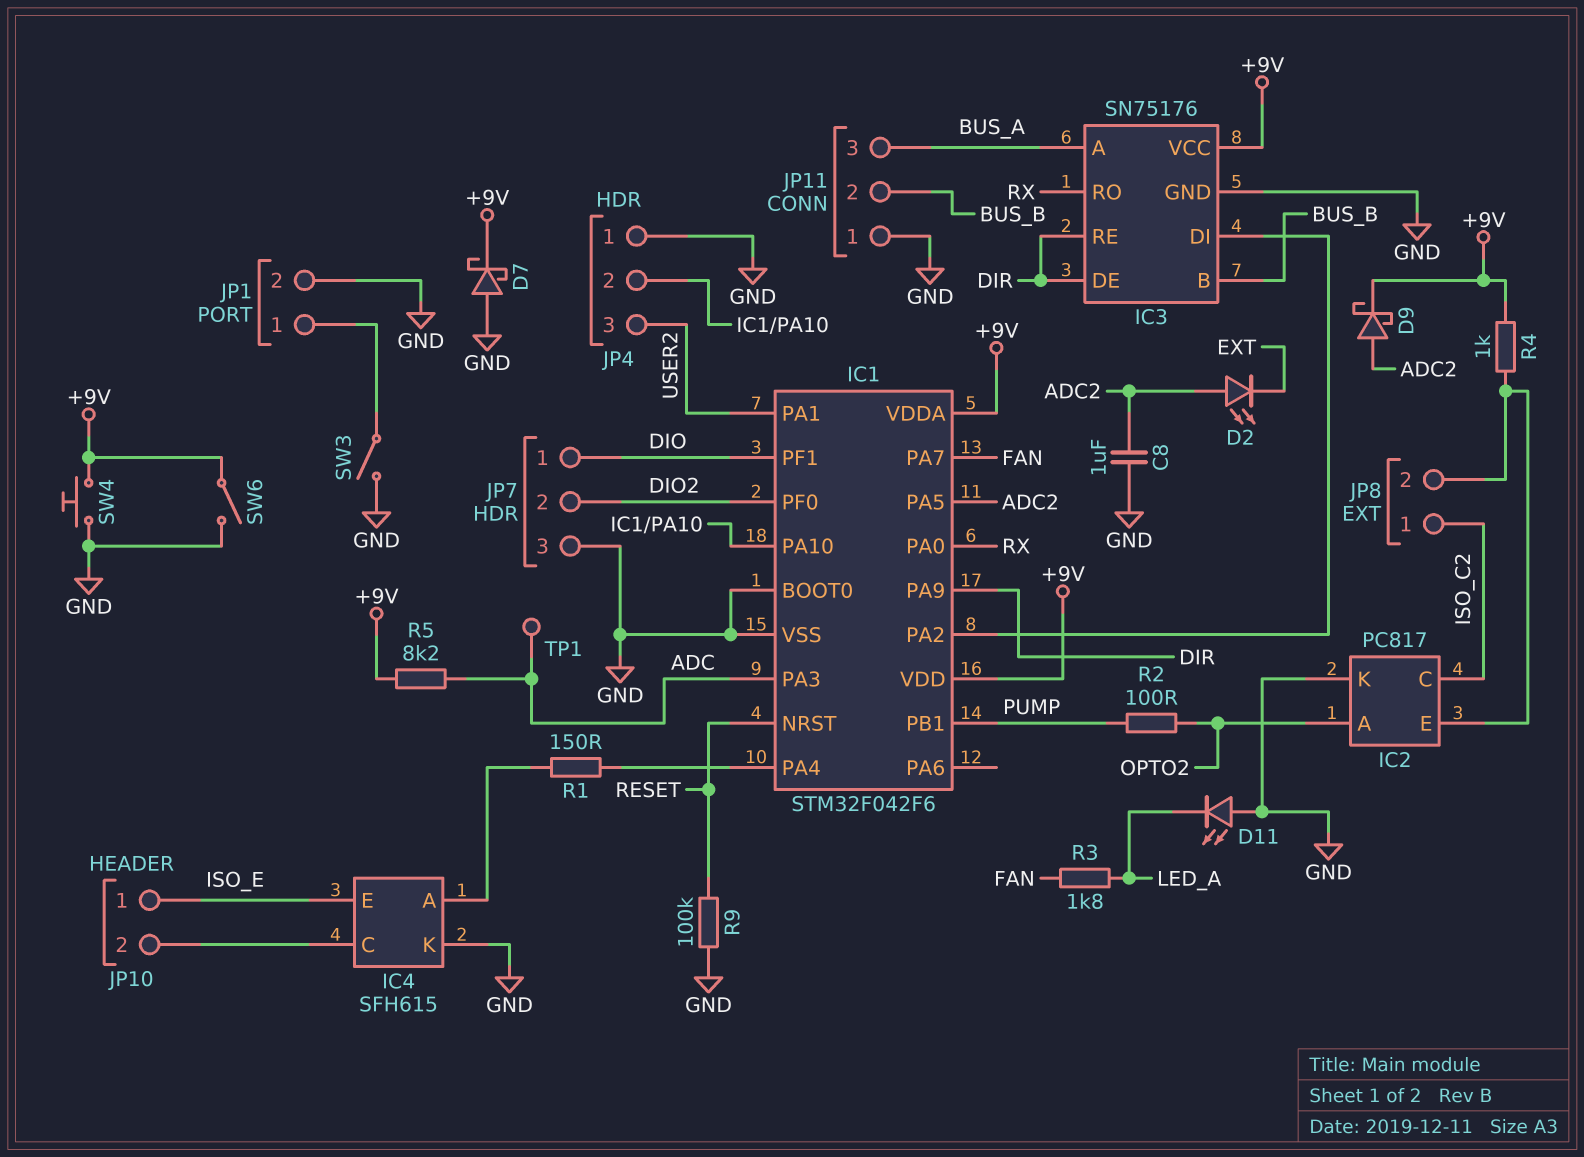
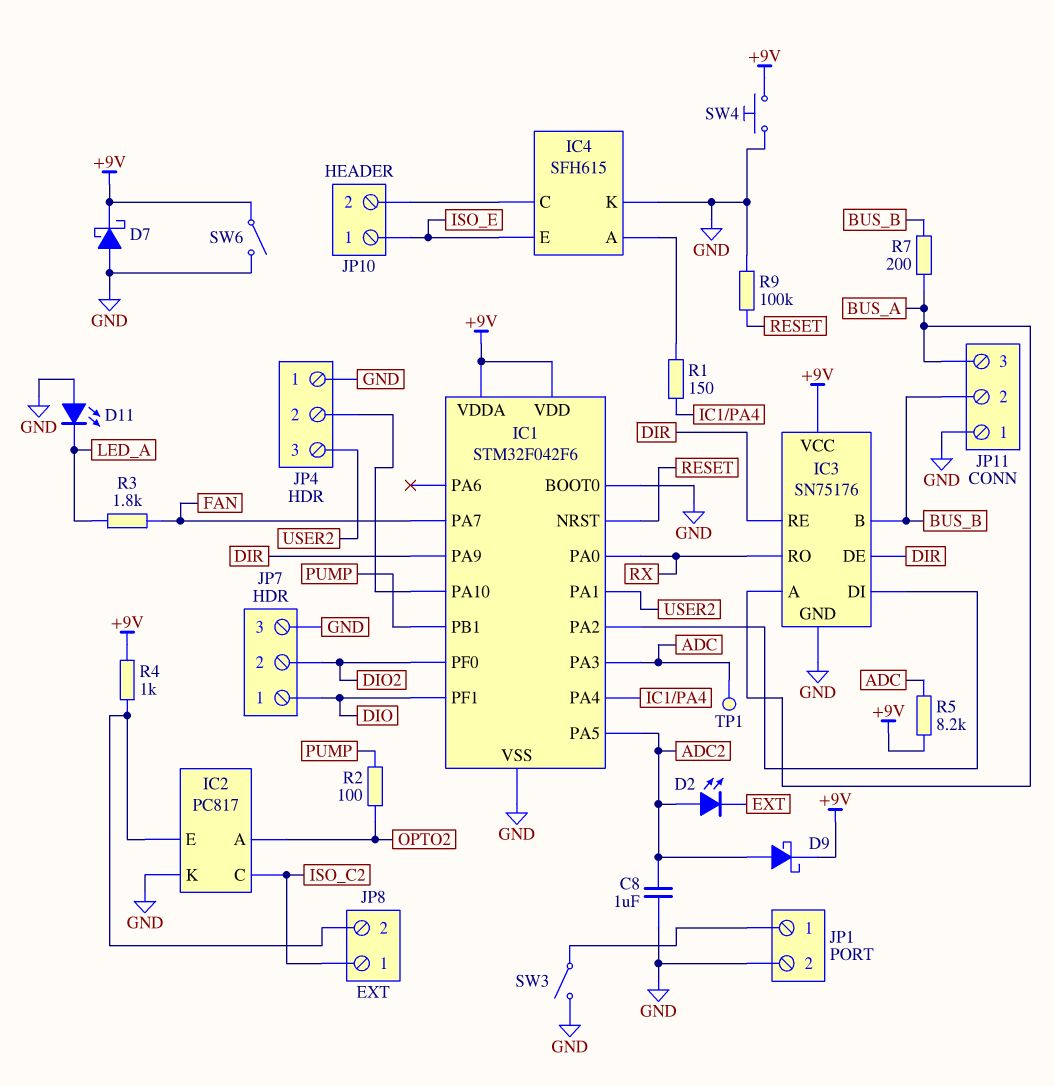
R7: none -> 200 (BUS_A, BUS_B)

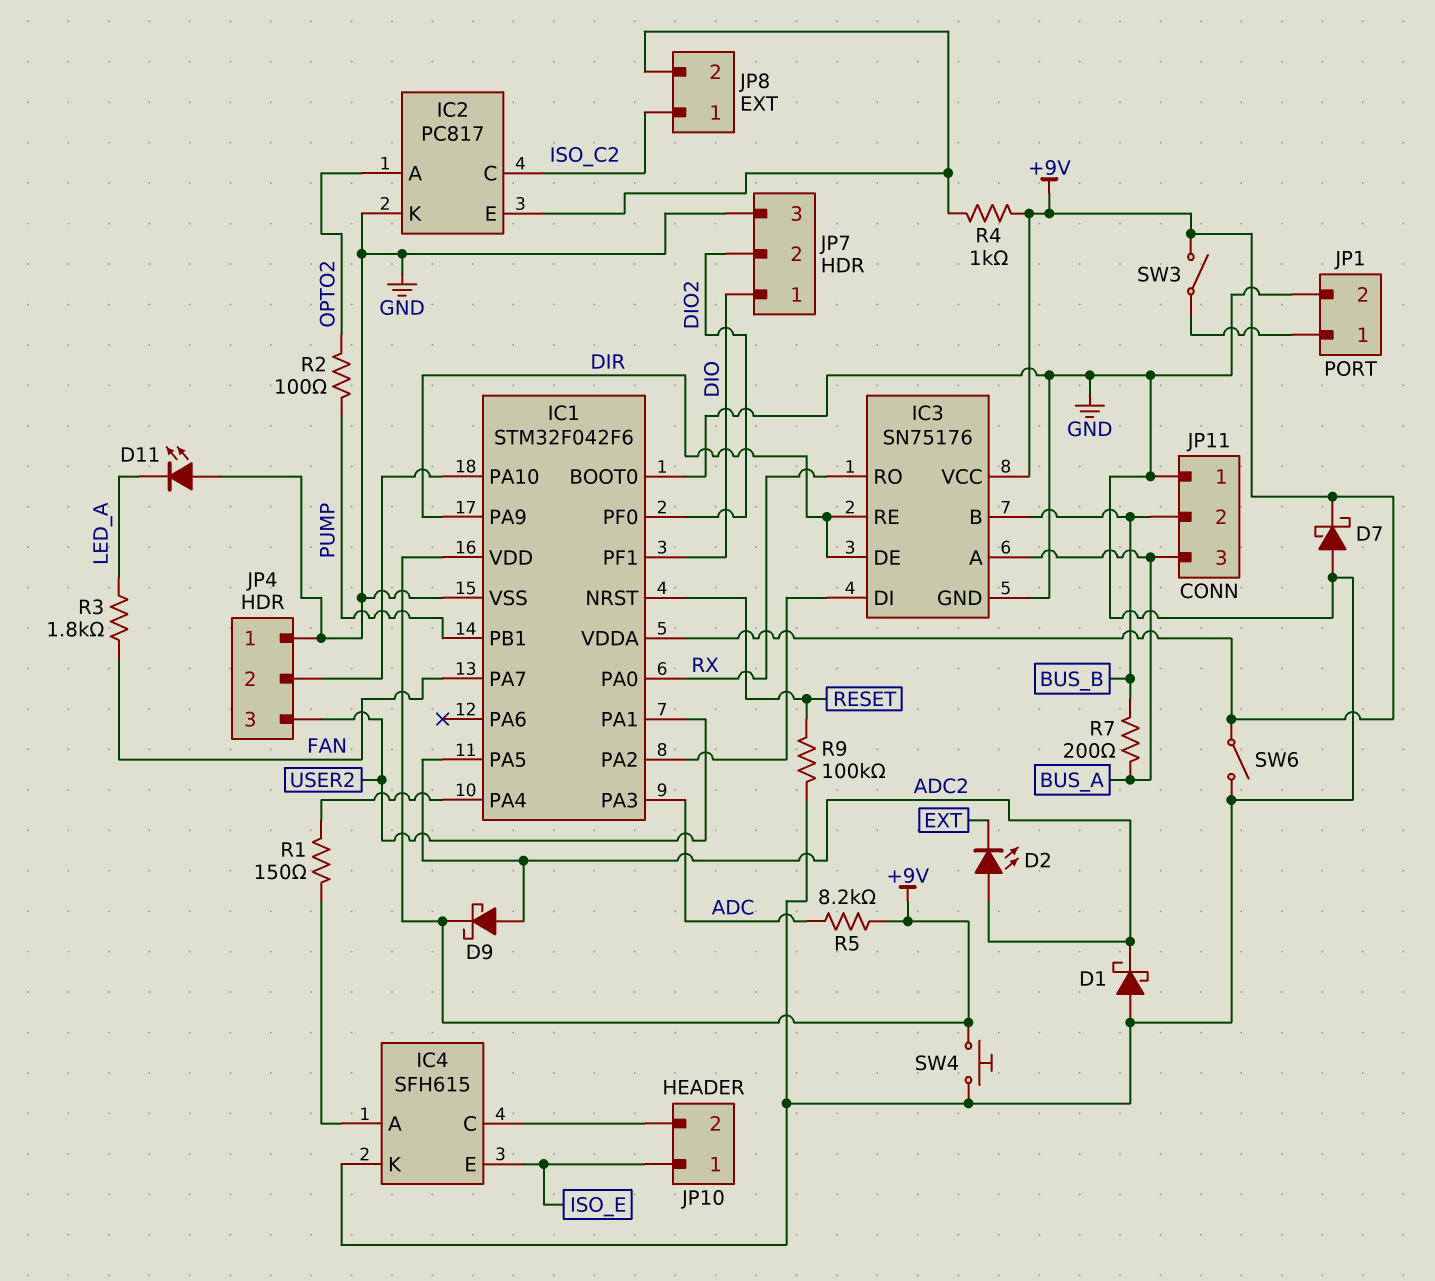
C8: 1uF (ADC2, GND) -> none
D1: none -> schottky (A GND, K ADC2)
SW3: switch (GND, JP1/1) -> switch (+9V, JP1/1)
TP1: test point (ADC) -> none

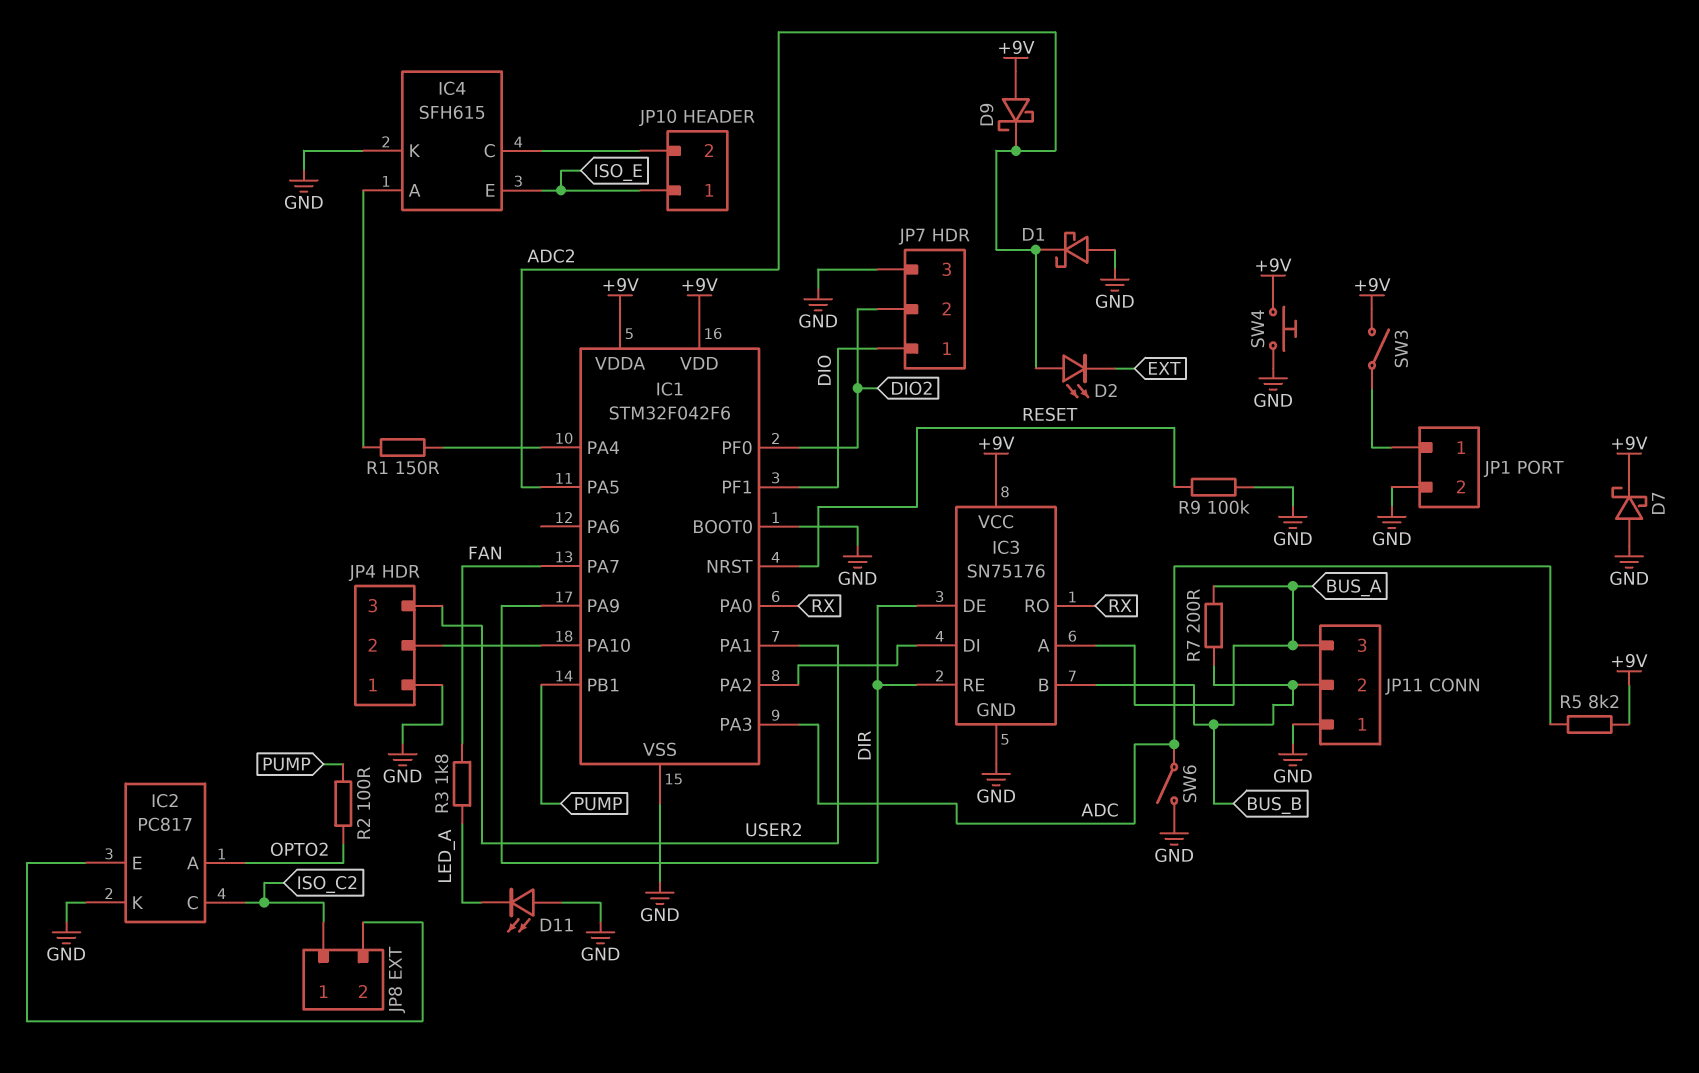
D9: schottky (A ADC2, K +9V) -> schottky (A +9V, K ADC2)
R4: 1k (+9V, IC2/E) -> none
SW6: switch (+9V, GND) -> switch (ADC, GND)

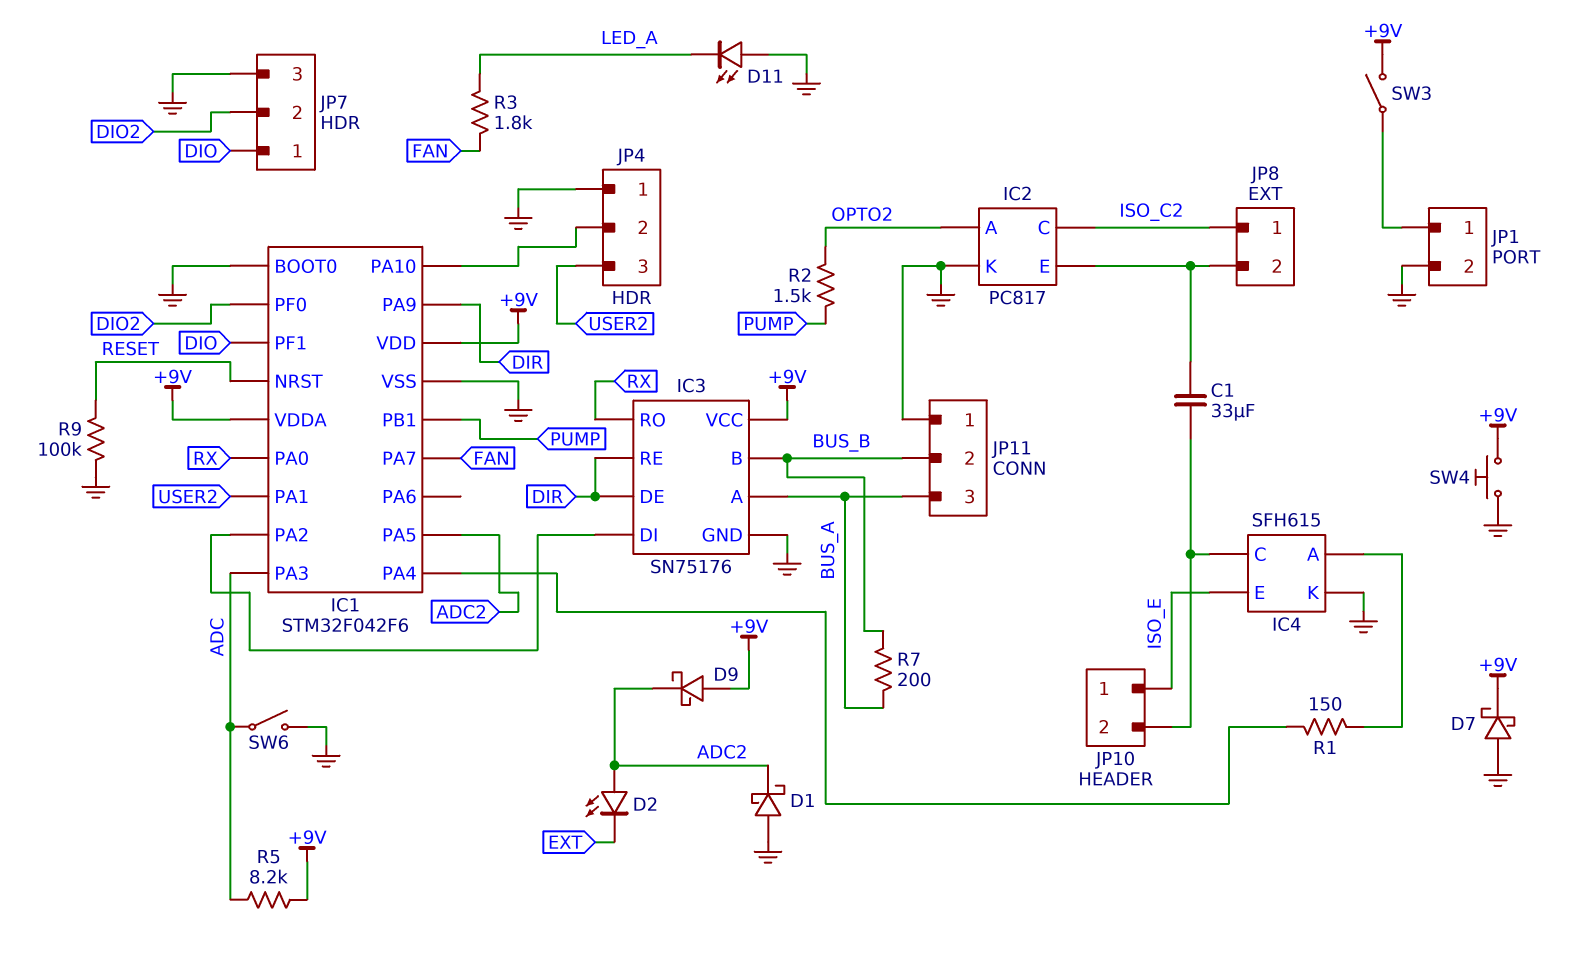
C1: none -> 33uF (IC2/E, IC4/C)
R2: 100 (OPTO2, PUMP) -> 1.5k (OPTO2, PUMP)

